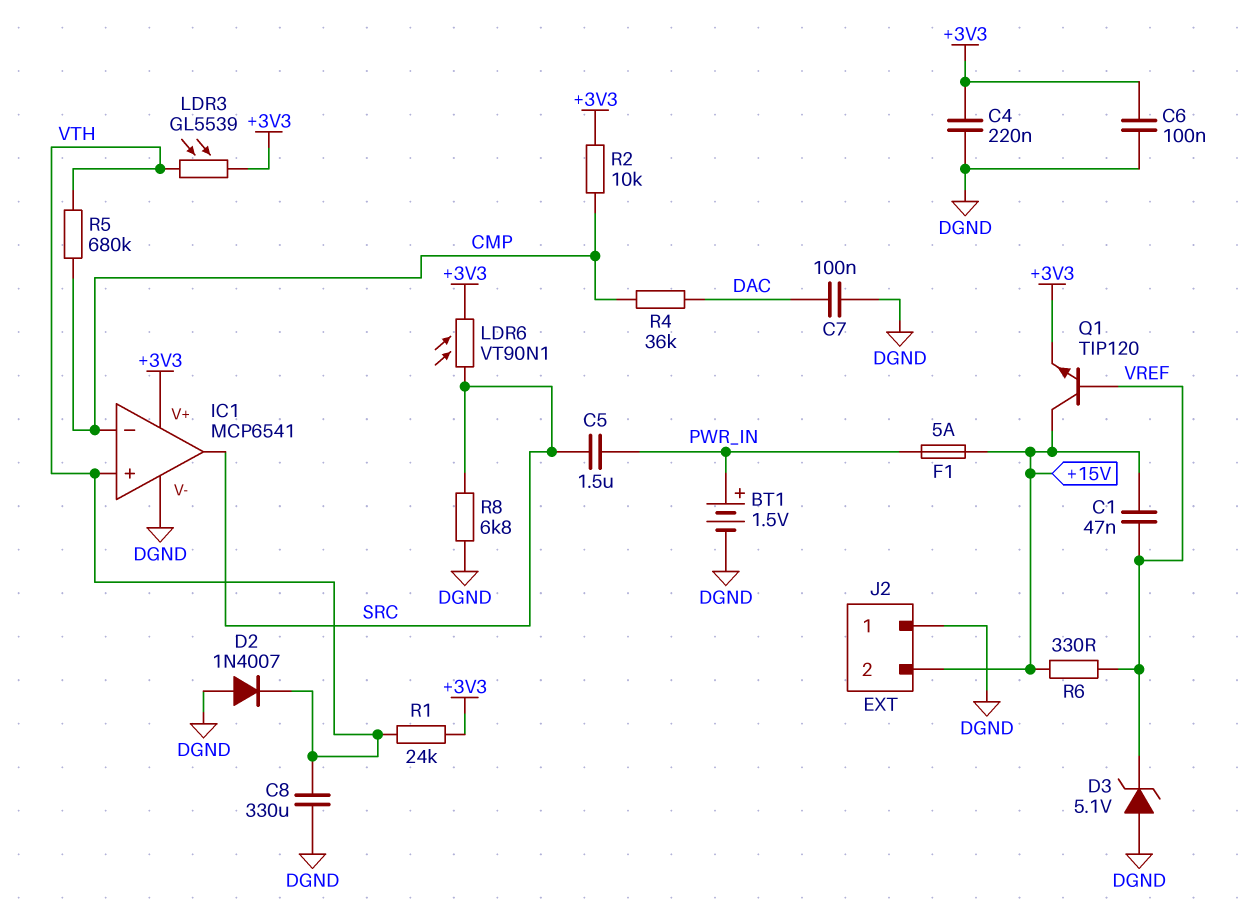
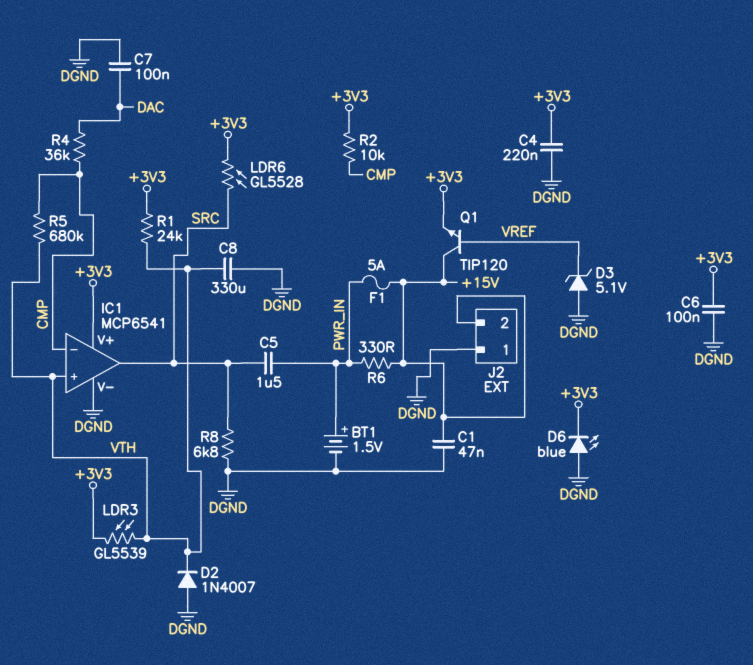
C1: 47nF (+15V, VREF) -> 47nF (+15V, DGND)
D6: none -> LED blue (A DGND, K +3V3)
LDR6: VT90N1 (+3V3, SRC) -> GL5528 (+3V3, SRC)
R6: 330 (+15V, VREF) -> 330 (+15V, PWR_IN)

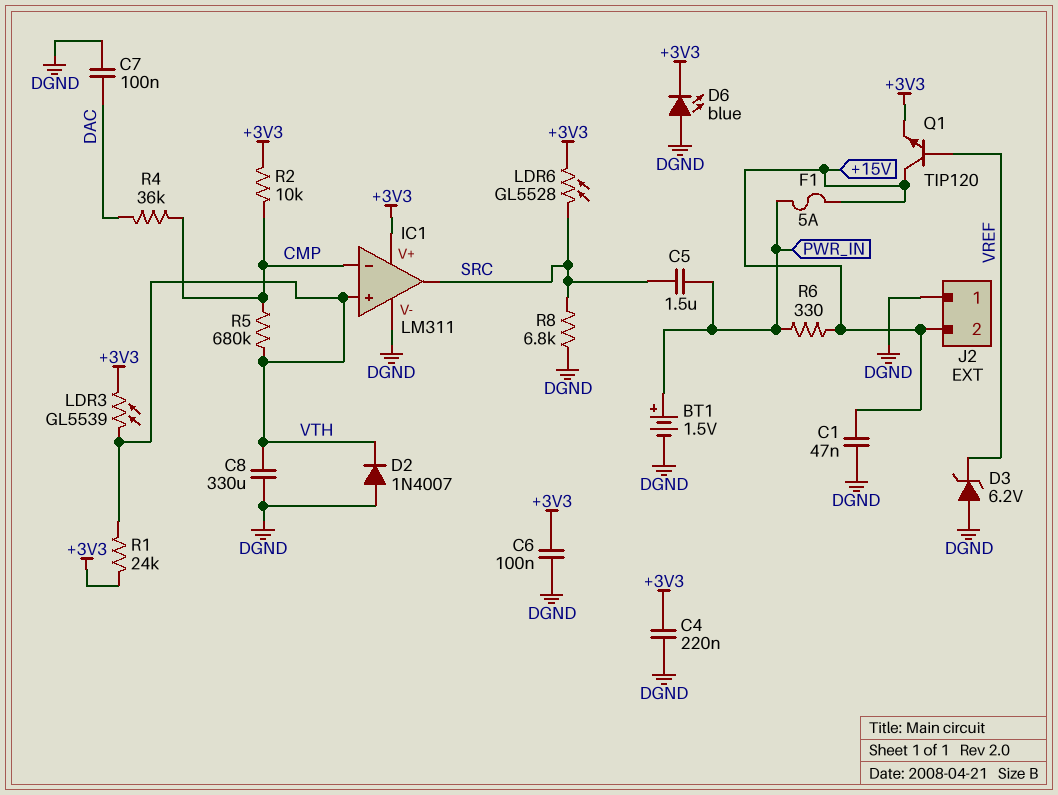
D3: zener 5.1V (A DGND, K VREF) -> zener 6.2V (A DGND, K VREF)
IC1: MCP6541 -> LM311

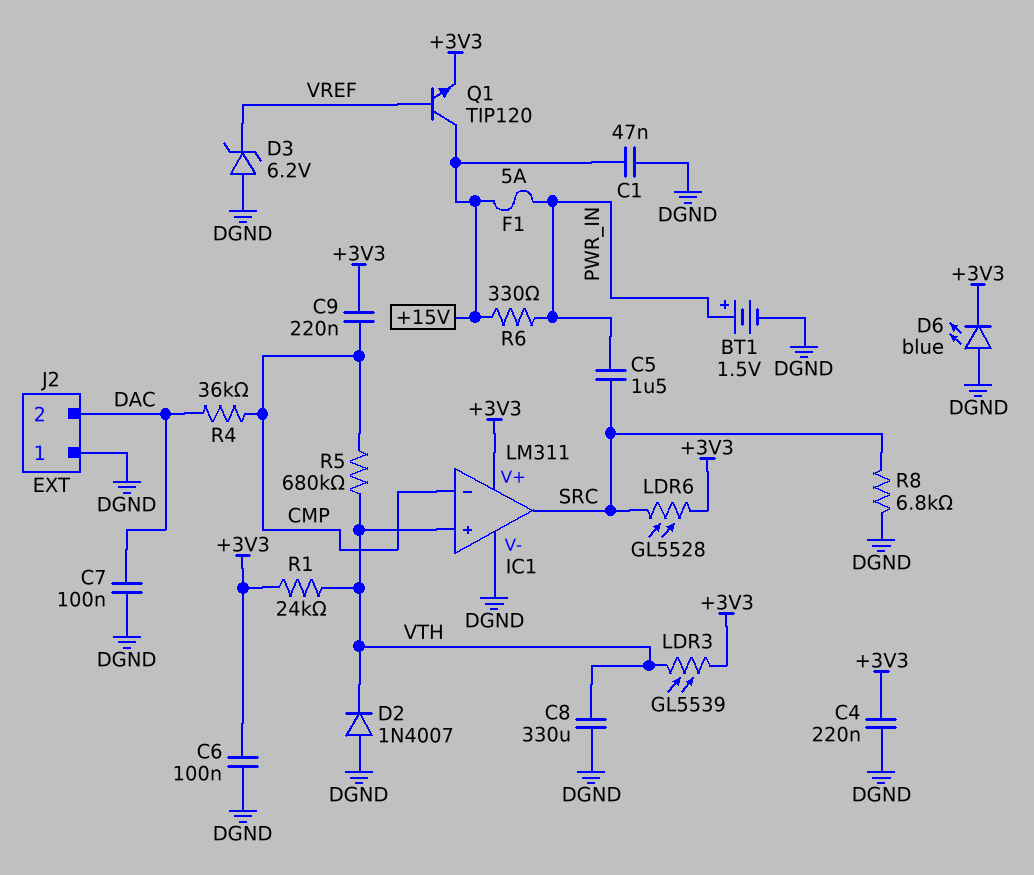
C9: none -> 220nF (+3V3, CMP)
J2 pin 2: +15V -> DAC
R2: 10k (+3V3, CMP) -> none

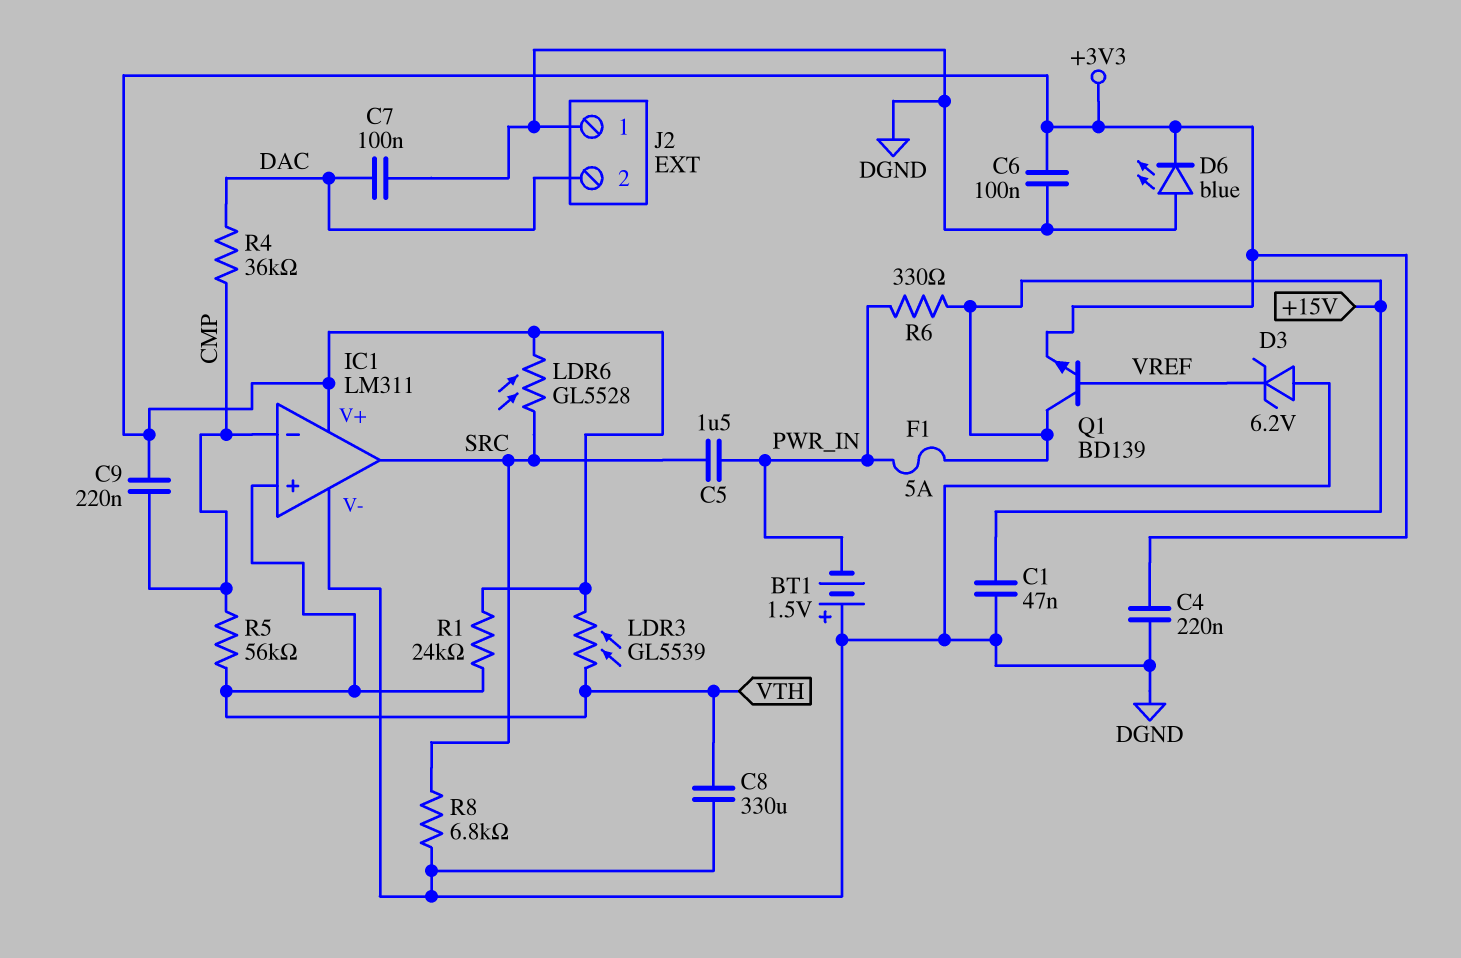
BT1: 1.5V (plus PWR_IN, minus DGND) -> 1.5V (plus DGND, minus PWR_IN)
D2: diode 1N4007 (A DGND, K VTH) -> none
Q1: NPN TIP120 (B VREF, C +15V, E +3V3) -> NPN BD139 (B VREF, C +15V, E +3V3)
R5: 680k (CMP, VTH) -> 56k (CMP, VTH)

